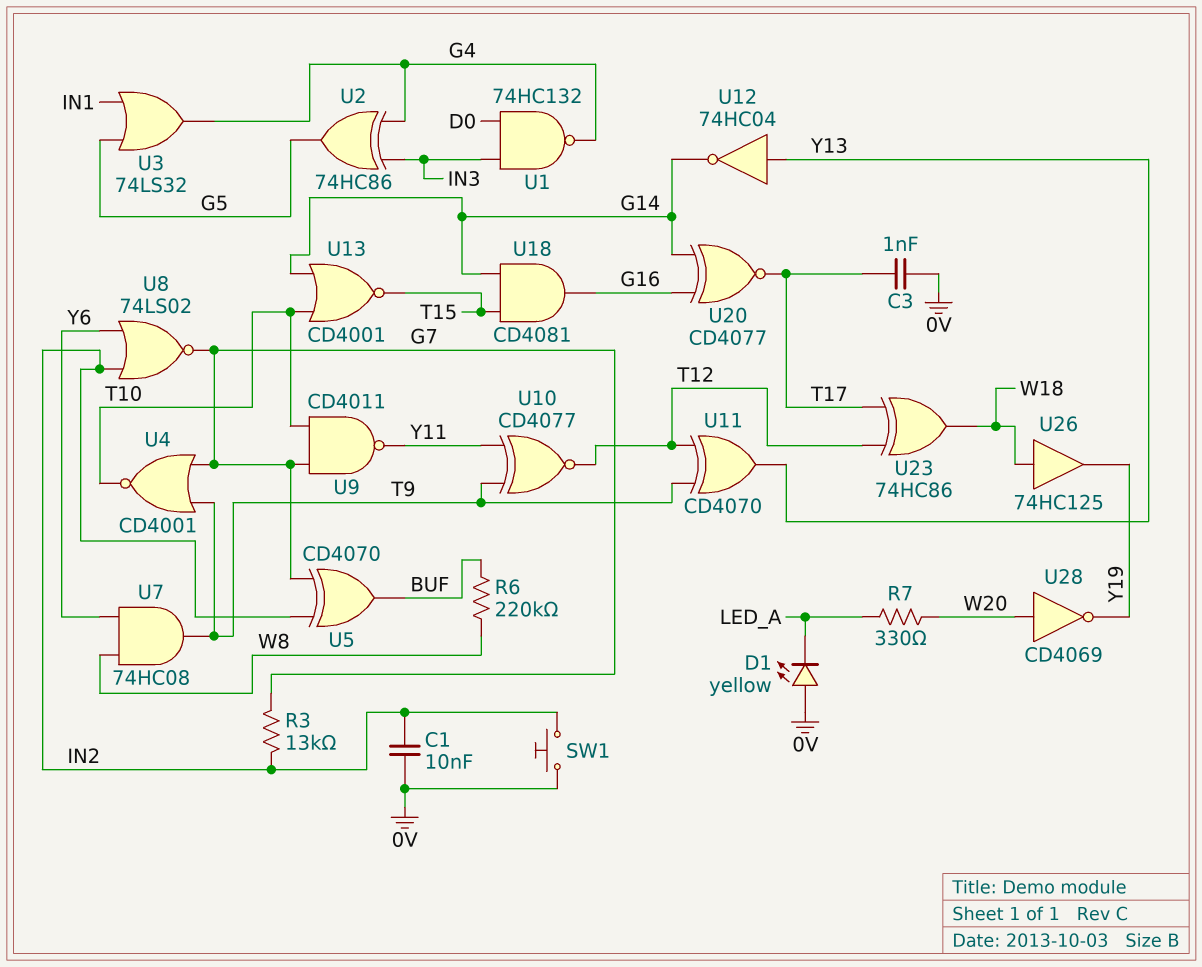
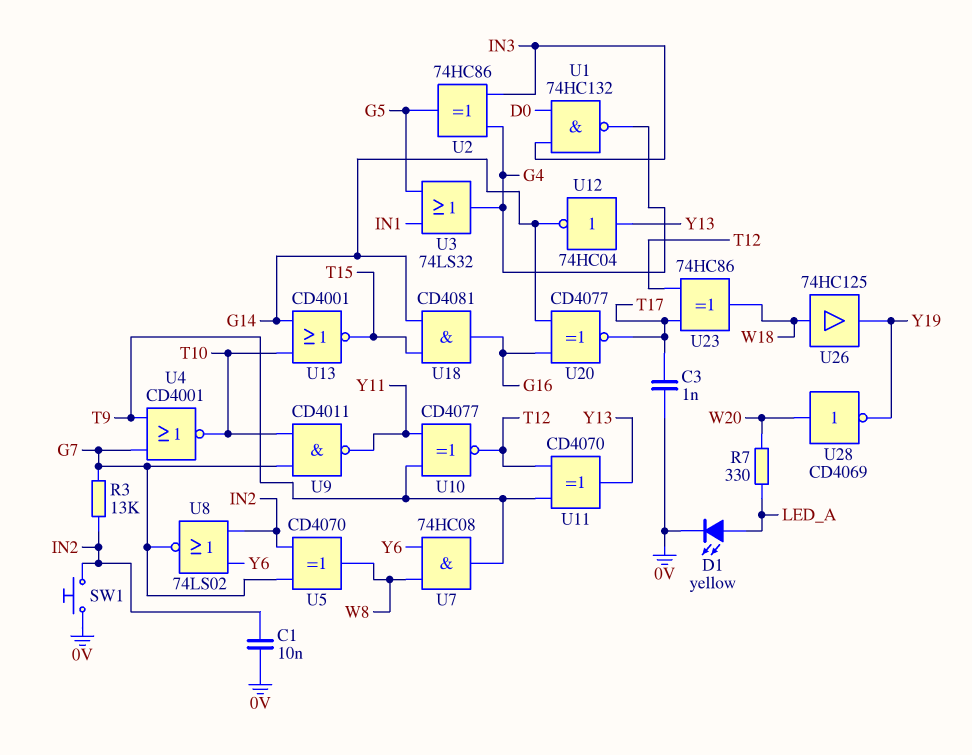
D1: LED yellow (A 0V, K LED_A) -> LED yellow (A LED_A, K 0V)
R6: 220k (BUF, W8) -> none
U5: XOR CD4070 (in G7, in IN2, out BUF) -> XOR CD4070 (in G7, in IN2, out W8)

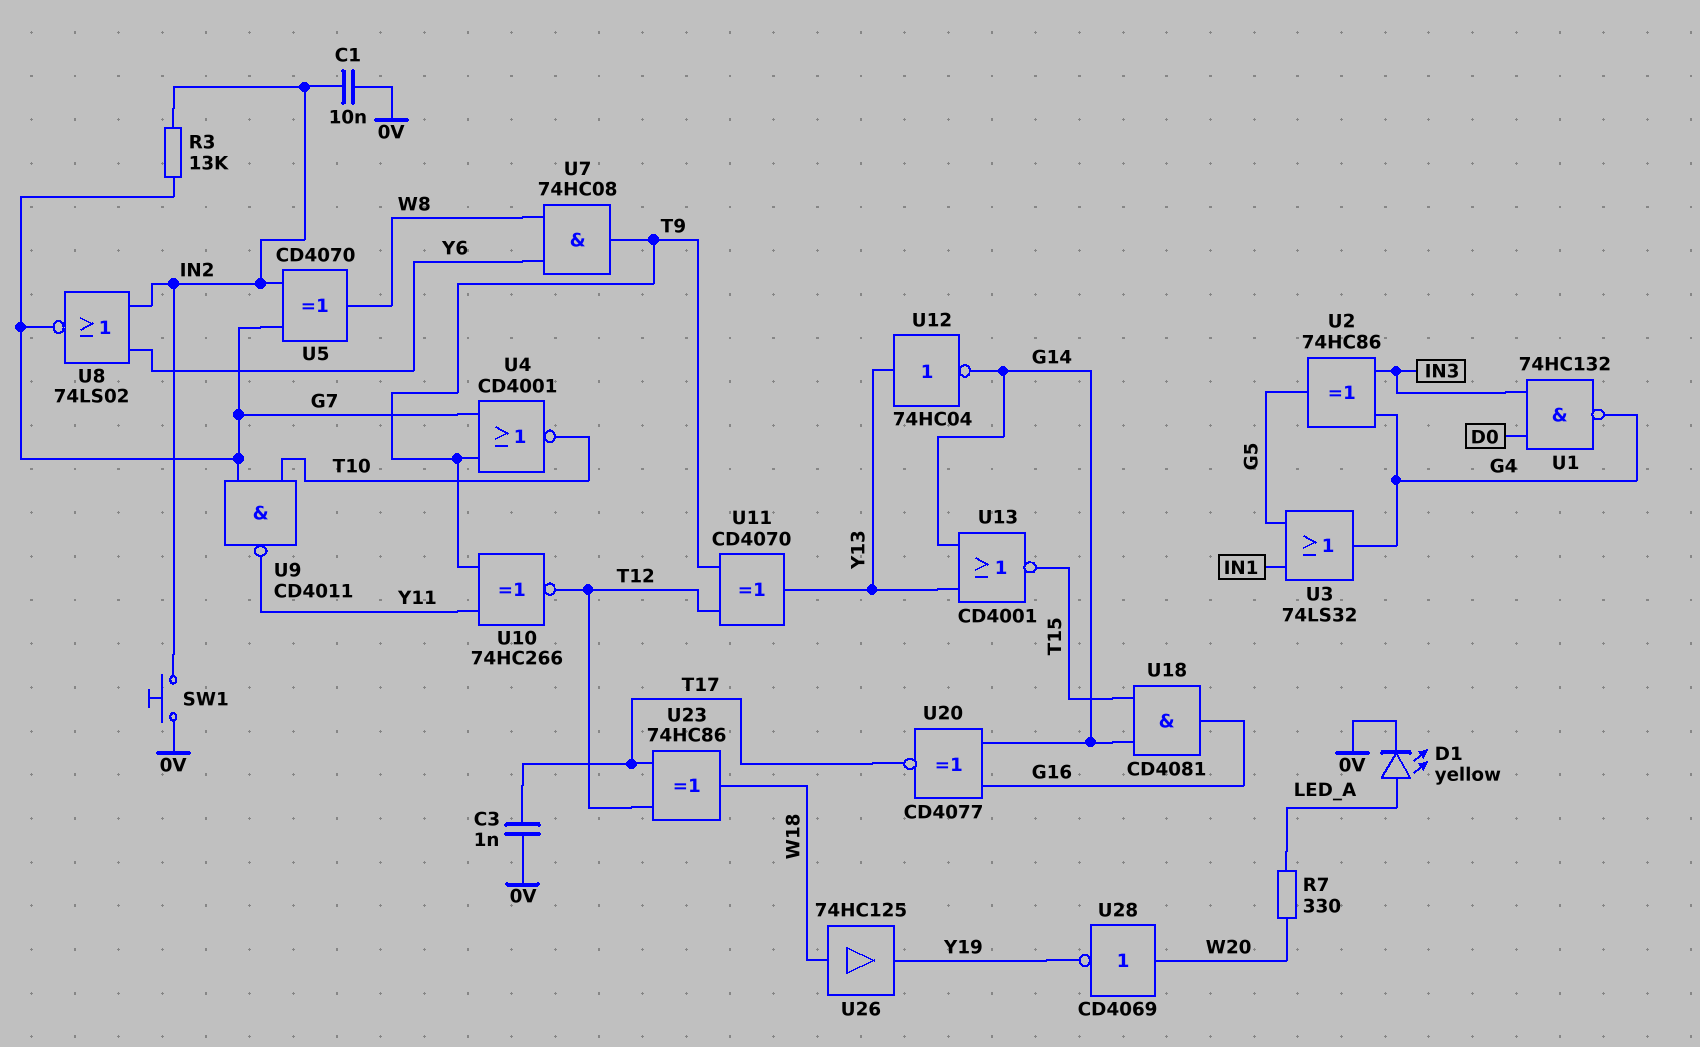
U10: XNOR CD4077 (in T9, in Y11, out T12) -> XNOR 74HC266 (in T9, in Y11, out T12)
U13: NOR CD4001 (in G14, in T10, out T15) -> NOR CD4001 (in G14, in Y13, out T15)

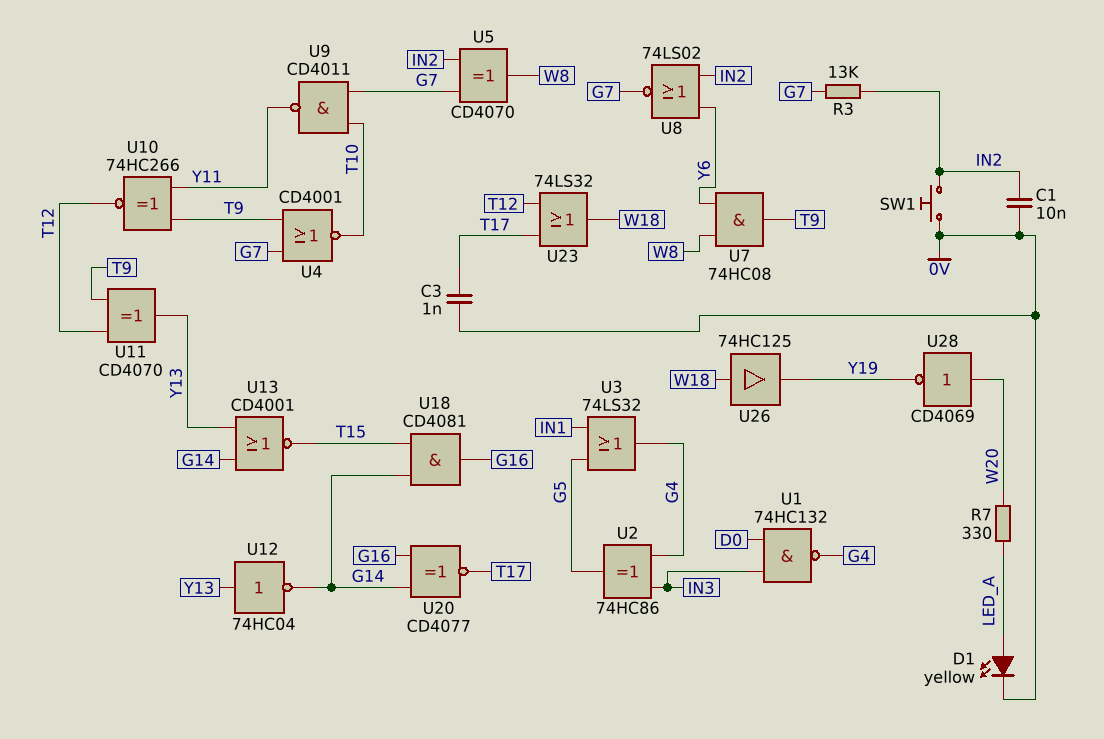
U23: XOR 74HC86 (in T12, in T17, out W18) -> OR 74LS32 (in T12, in T17, out W18)

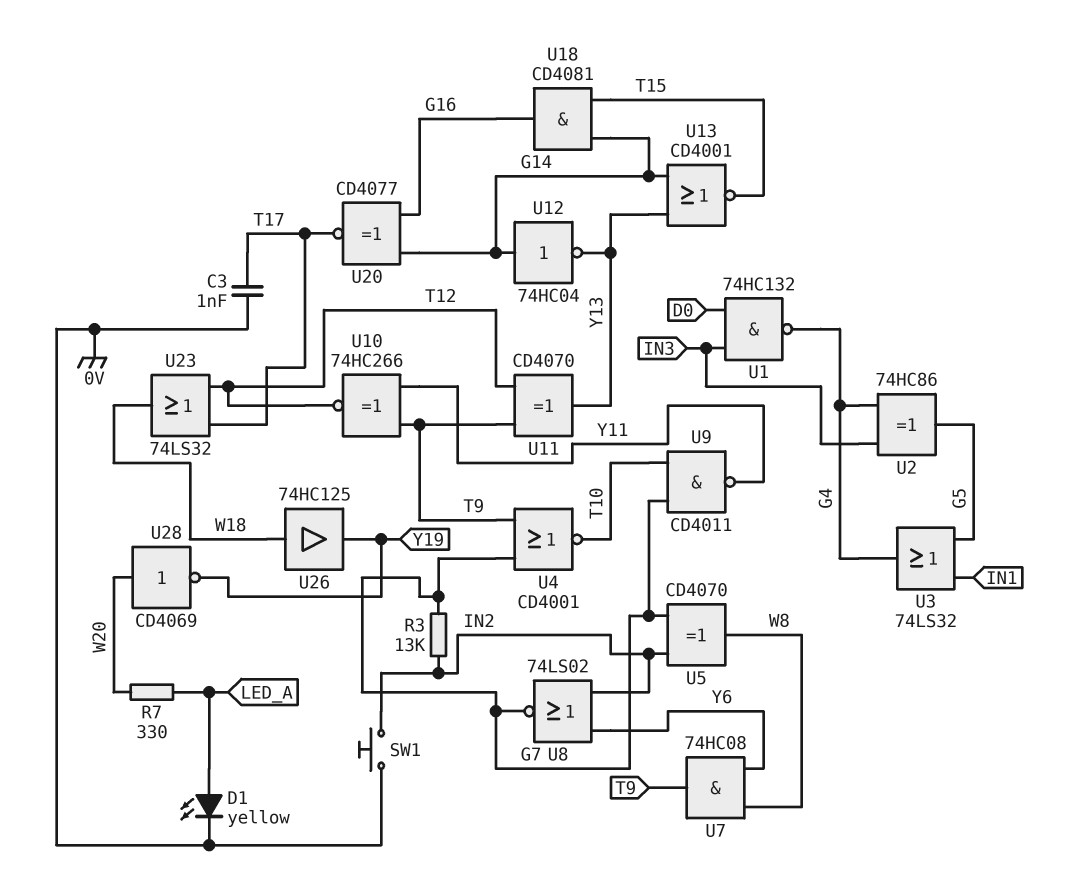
C1: 10nF (0V, IN2) -> none
U12: NOT 74HC04 (in Y13, out G14) -> NOT 74HC04 (in G14, out Y13)

